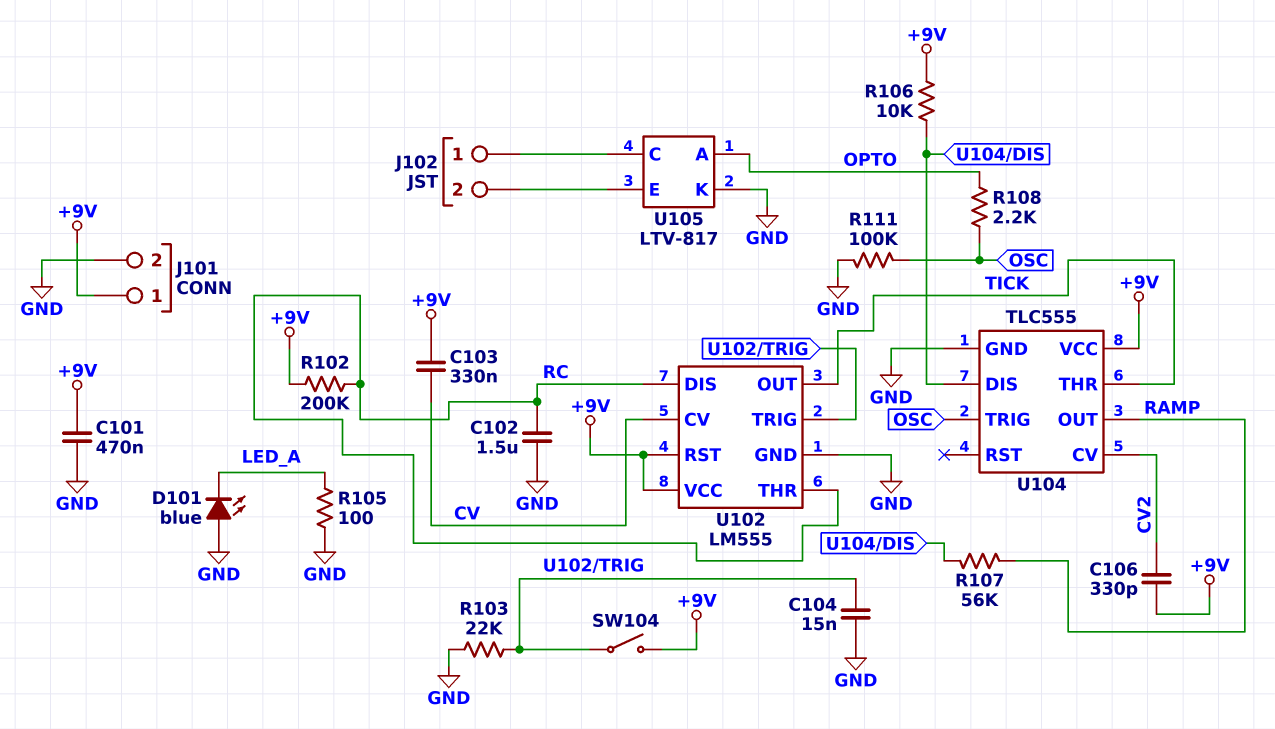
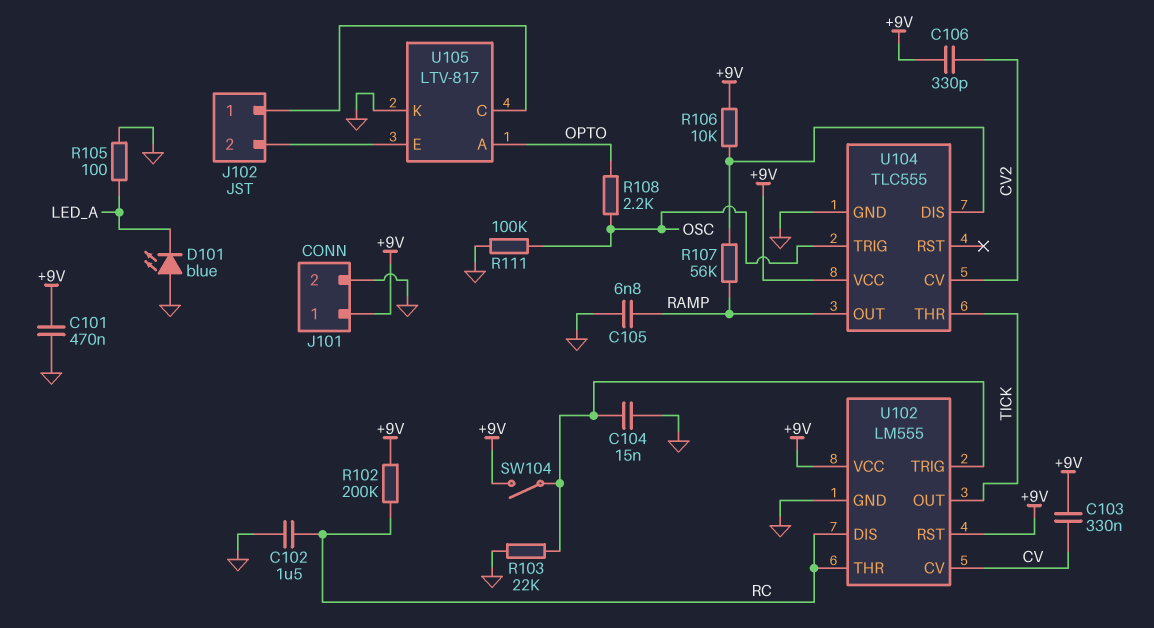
C105: none -> 6.8nF (GND, RAMP)

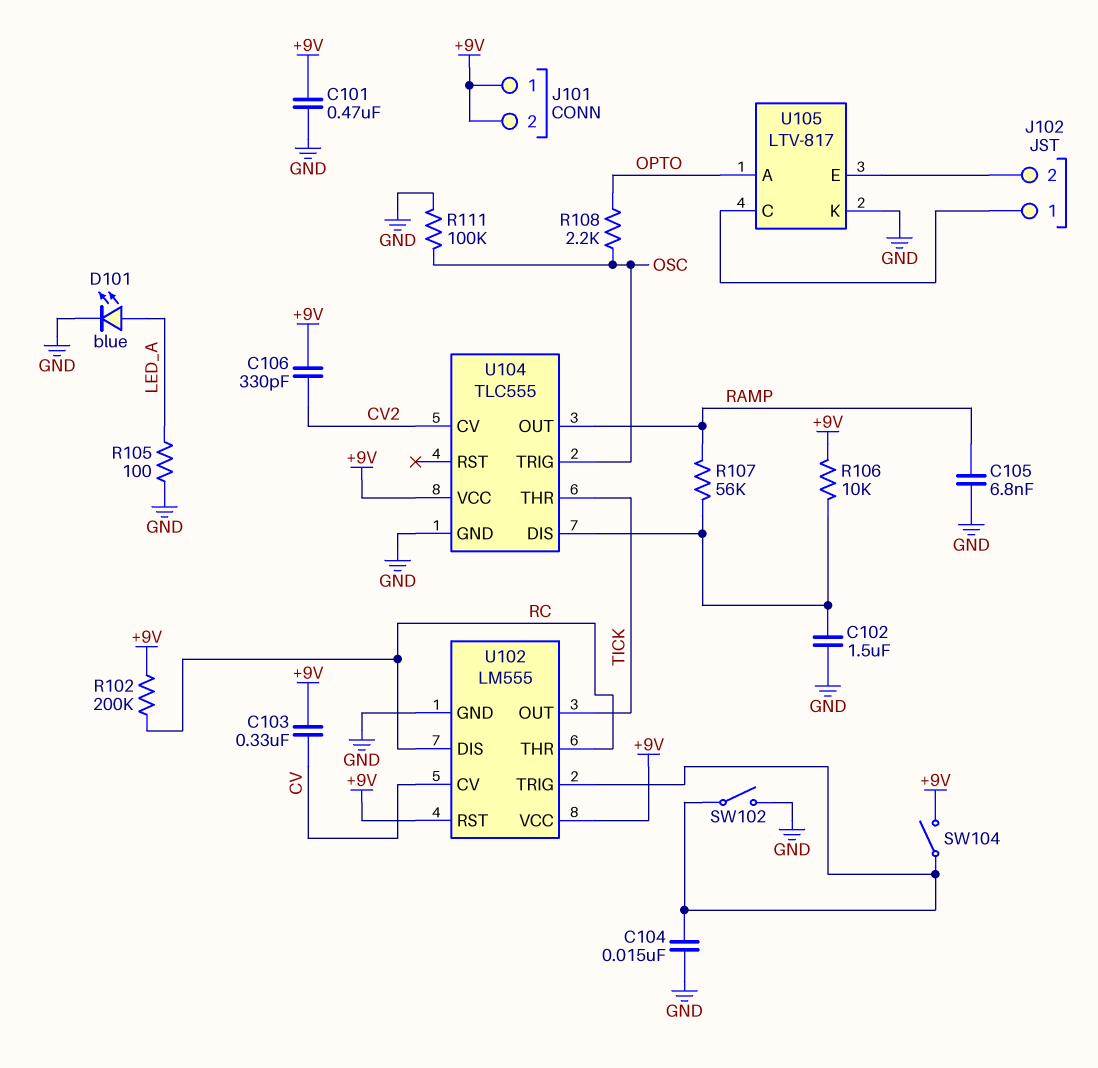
C102: 1.5uF (GND, RC) -> 1.5uF (GND, U104/DIS)
D101: LED blue (A GND, K LED_A) -> LED blue (A LED_A, K GND)
J101 pin 2: GND -> +9V
R103: 22k (GND, U102/TRIG) -> none
SW102: none -> switch (GND, U102/TRIG)

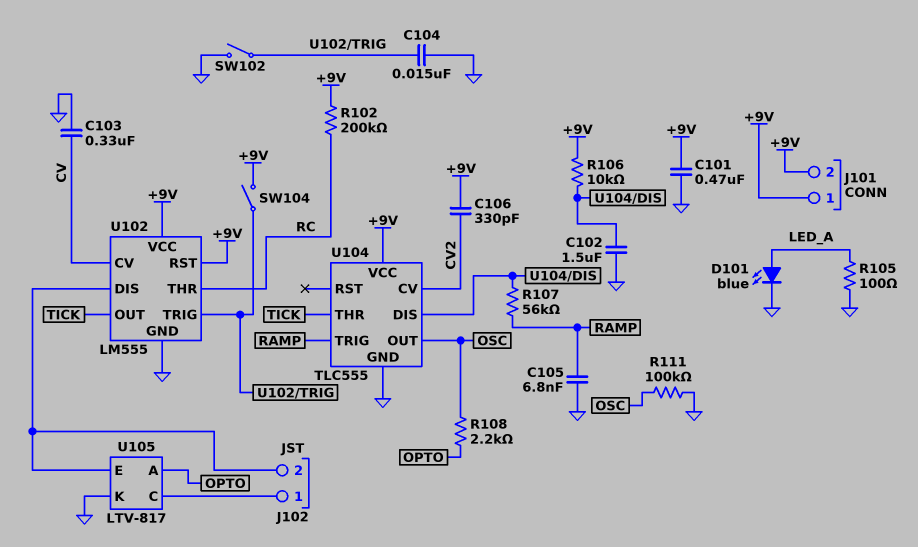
C103: 330nF (+9V, CV) -> 330nF (CV, GND)
U102 pin DIS: RC -> J102/2
U104 pin OUT: RAMP -> OSC
U104 pin TRIG: OSC -> RAMP

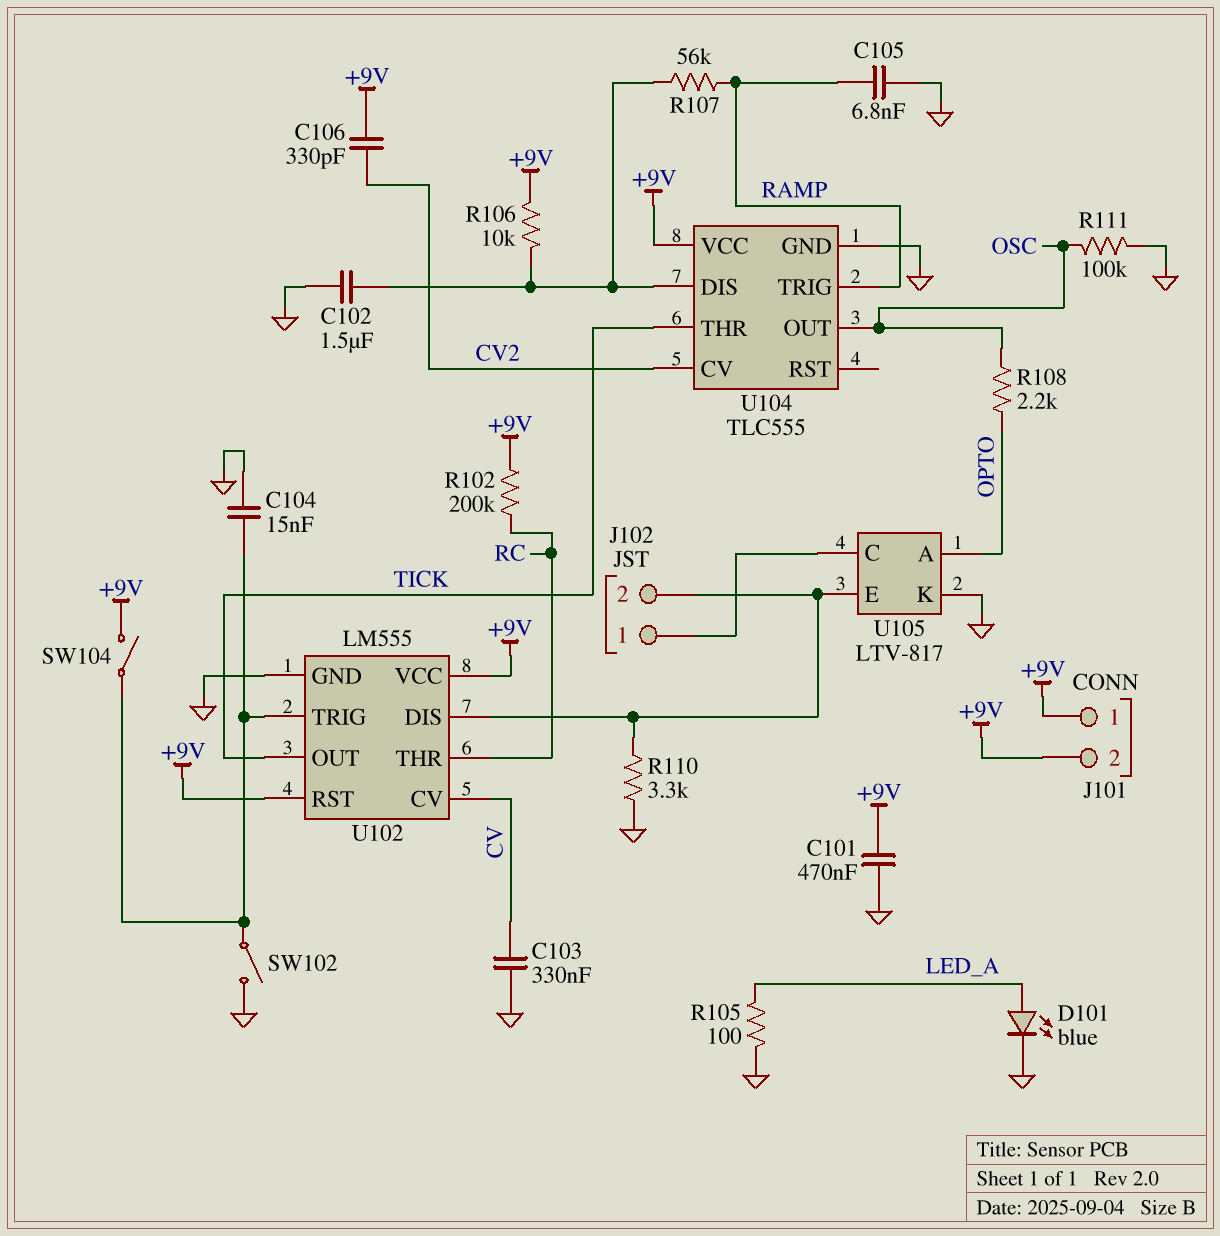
R110: none -> 3.3k (GND, J102/2)

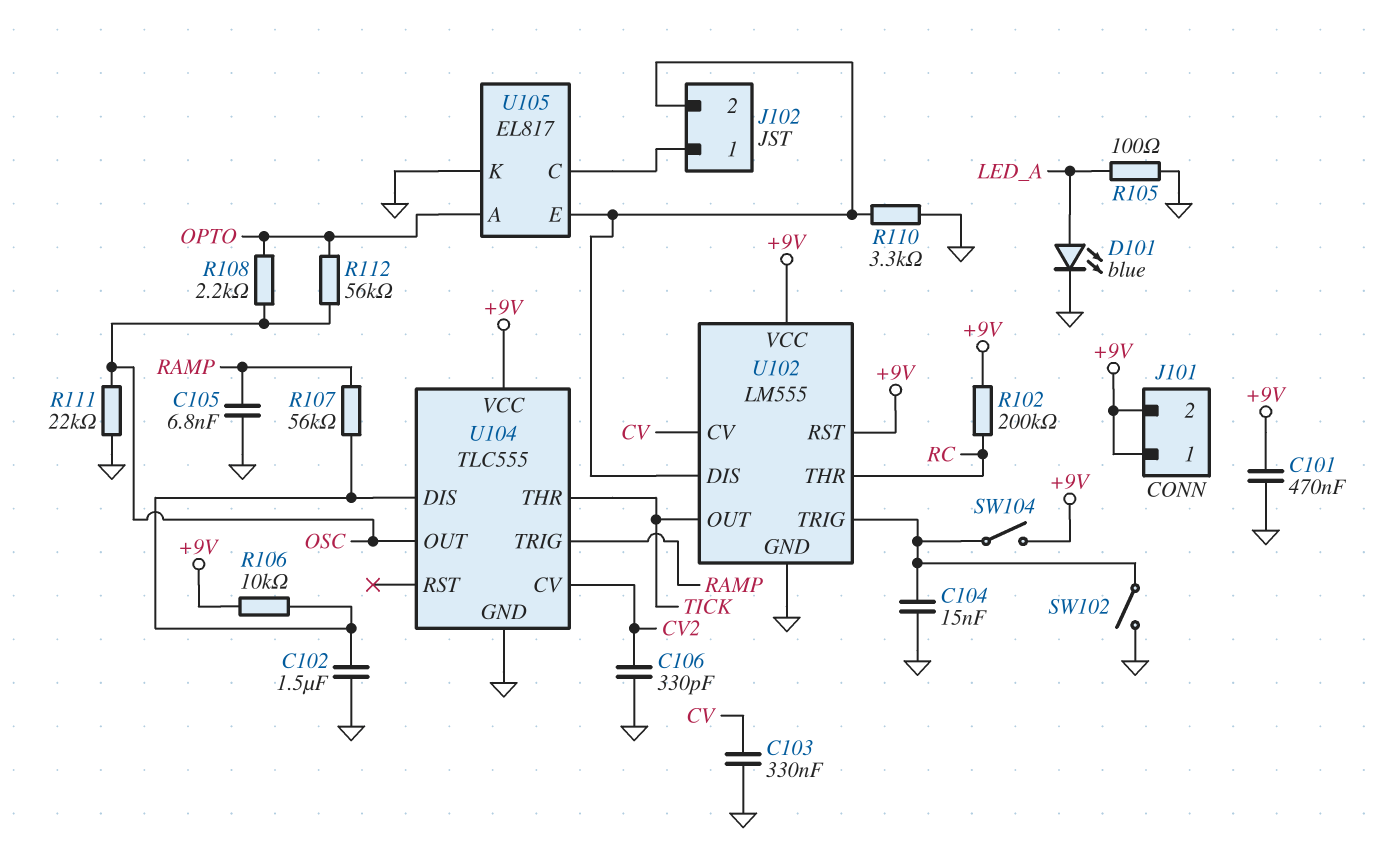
C106: 330pF (+9V, CV2) -> 330pF (CV2, GND)
R111: 100k (GND, OSC) -> 22k (GND, OSC)
R112: none -> 56k (OPTO, OSC)
U105: LTV-817 -> EL817

